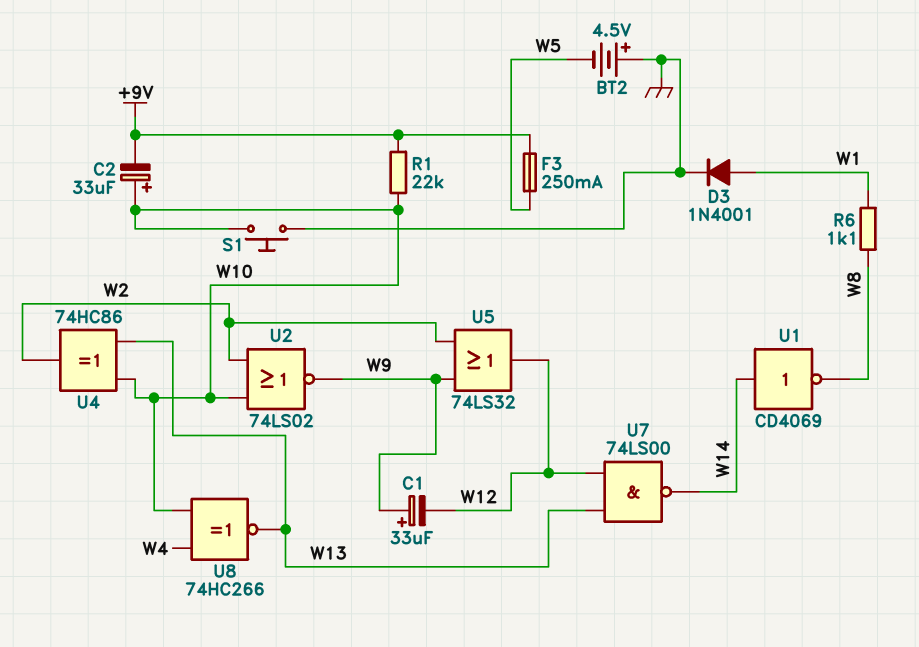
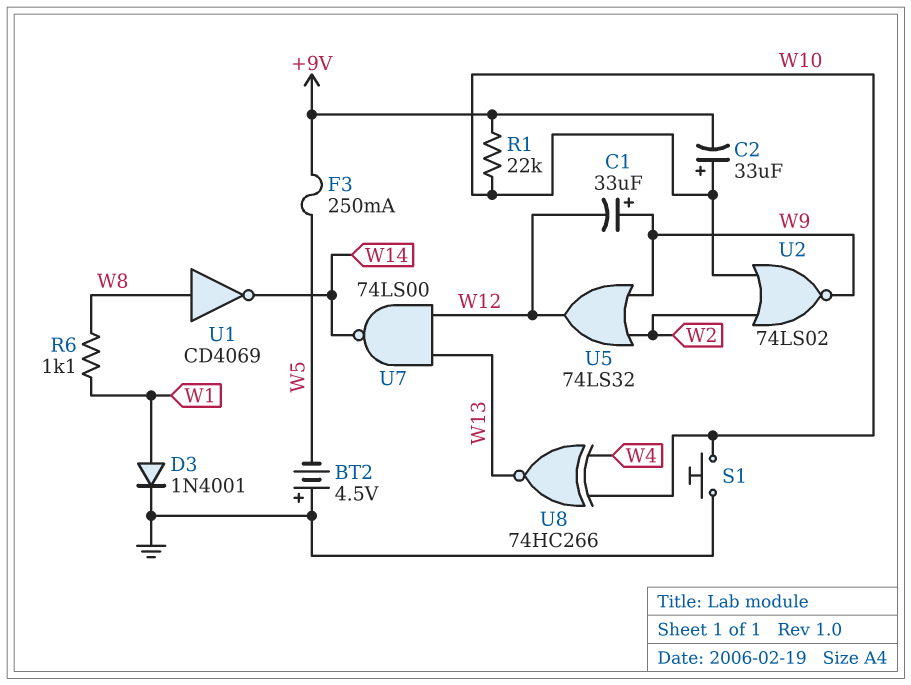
U1: NOT CD4069 (in W14, out W8) -> NOT CD4069 (in W8, out W14)
U4: XOR 74HC86 (in W10, in W13, out W2) -> none

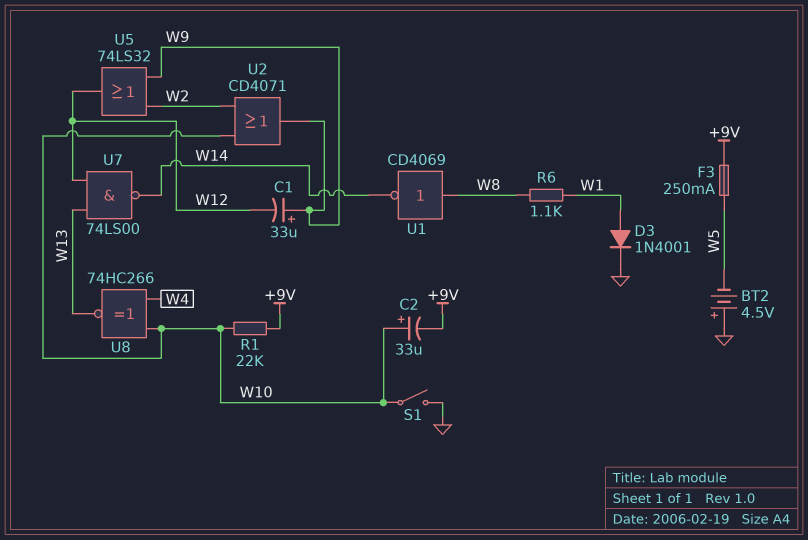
S1: button (GND, W10) -> switch (GND, W10)
U2: NOR 74LS02 (in W2, in W10, out W9) -> OR CD4071 (in W2, in W10, out W9)

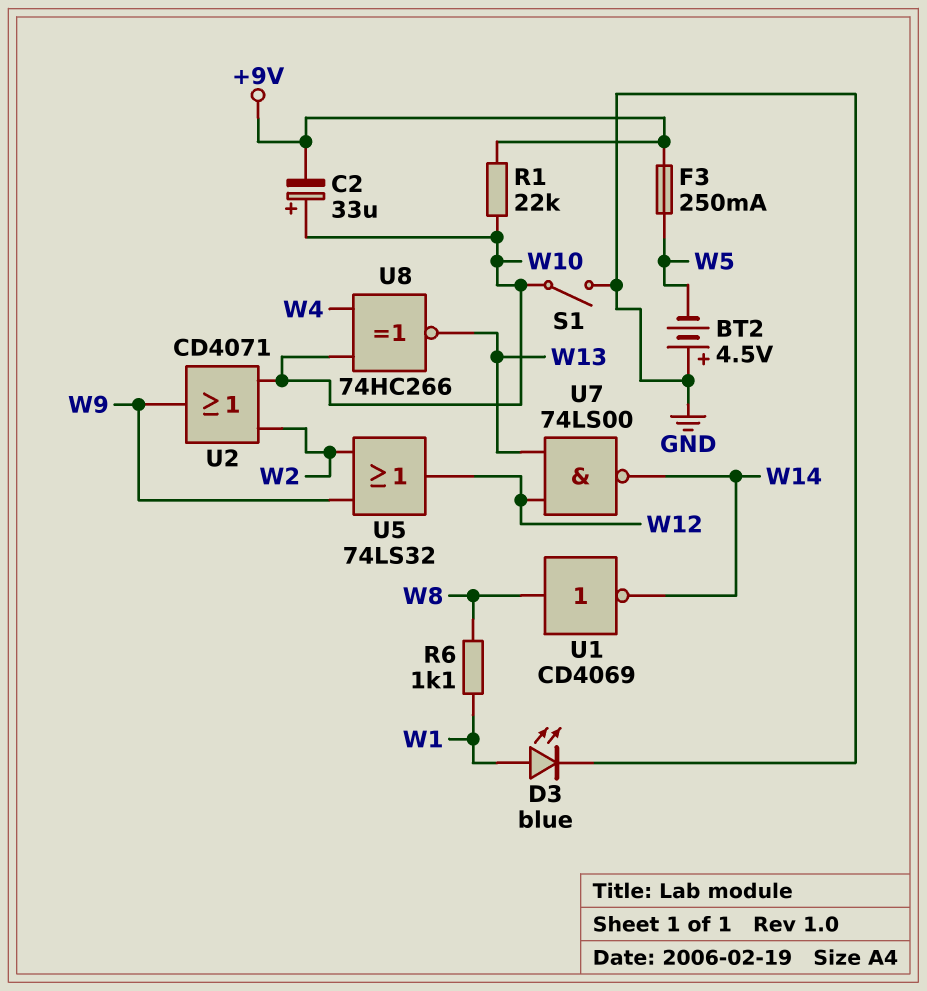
C1: 33uF (plus W9, minus W12) -> none
D3: diode 1N4001 (A W1, K GND) -> LED blue (A W1, K GND)

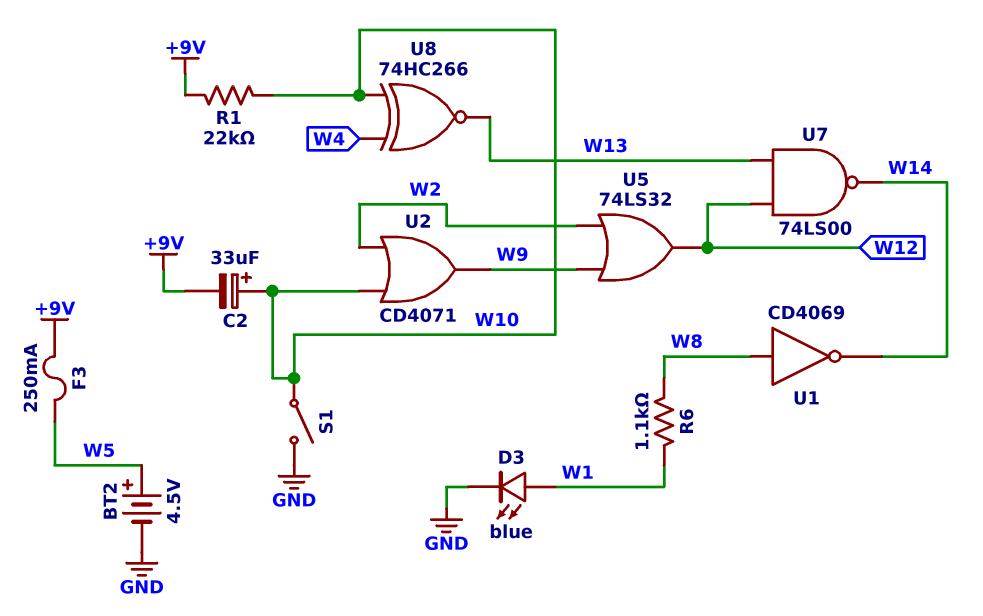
BT2: 4.5V (plus GND, minus W5) -> 4.5V (plus W5, minus GND)

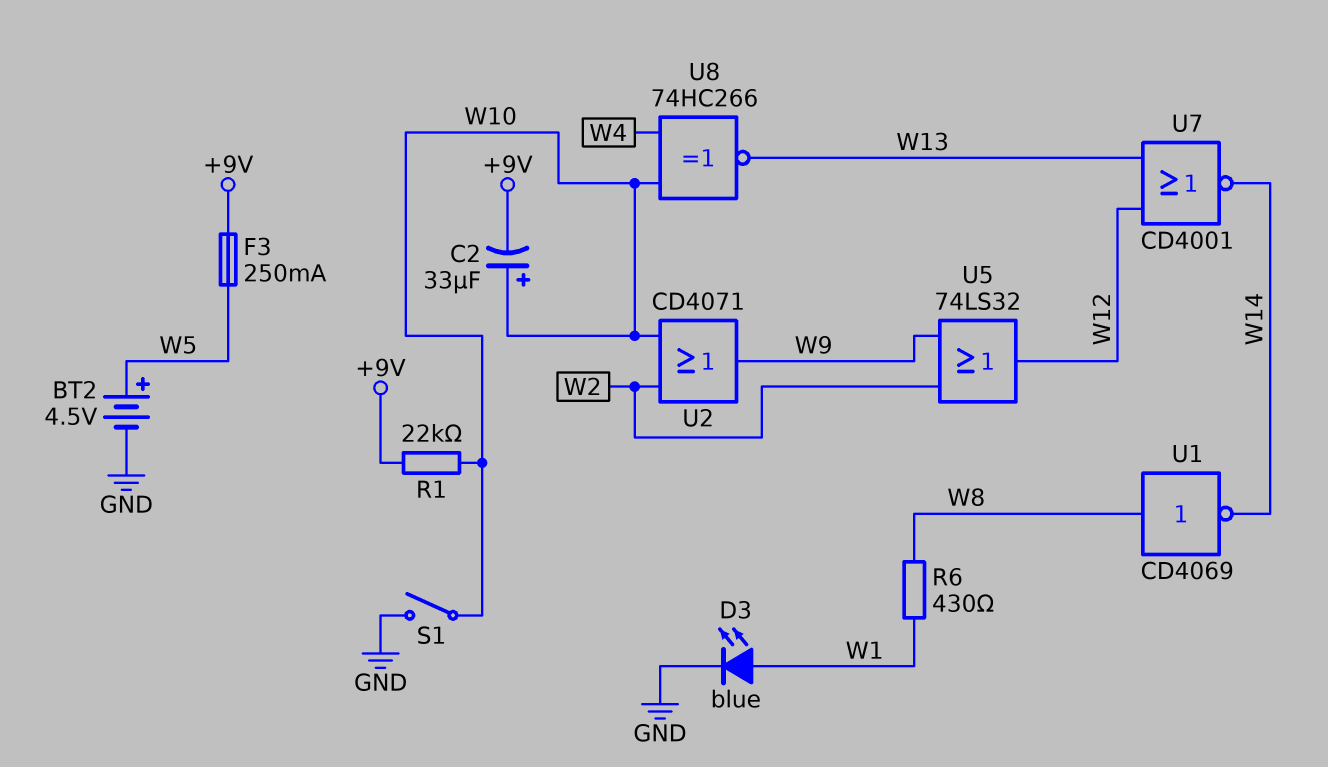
R6: 1.1k (W1, W8) -> 430 (W1, W8)
U7: NAND 74LS00 (in W12, in W13, out W14) -> NOR CD4001 (in W12, in W13, out W14)

